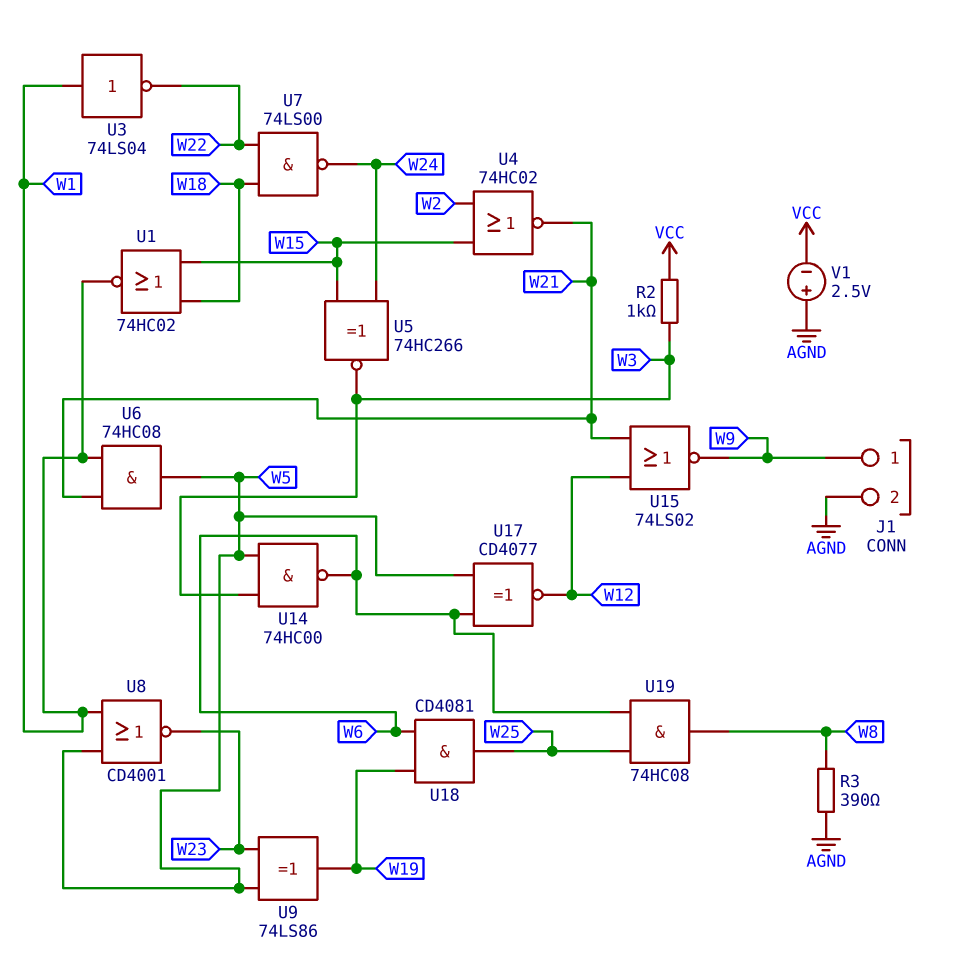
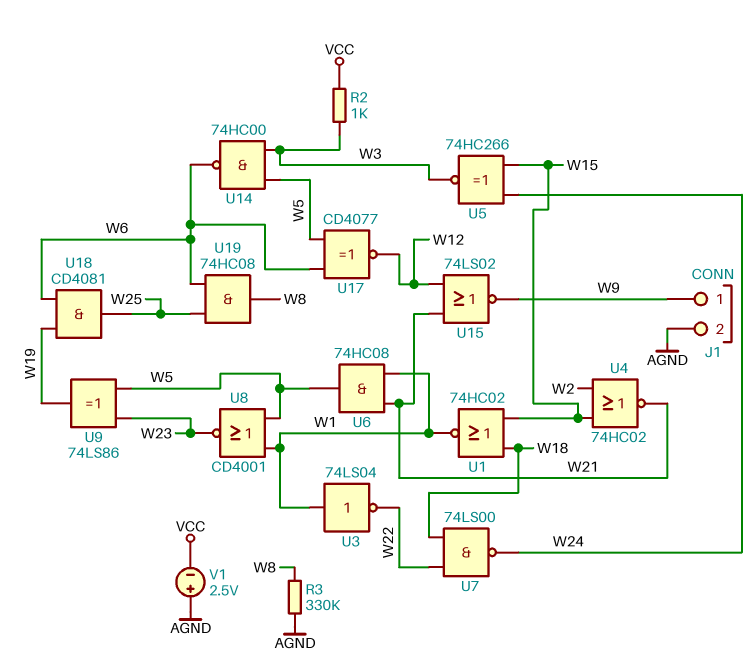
R3: 390 (AGND, W8) -> 330k (AGND, W8)

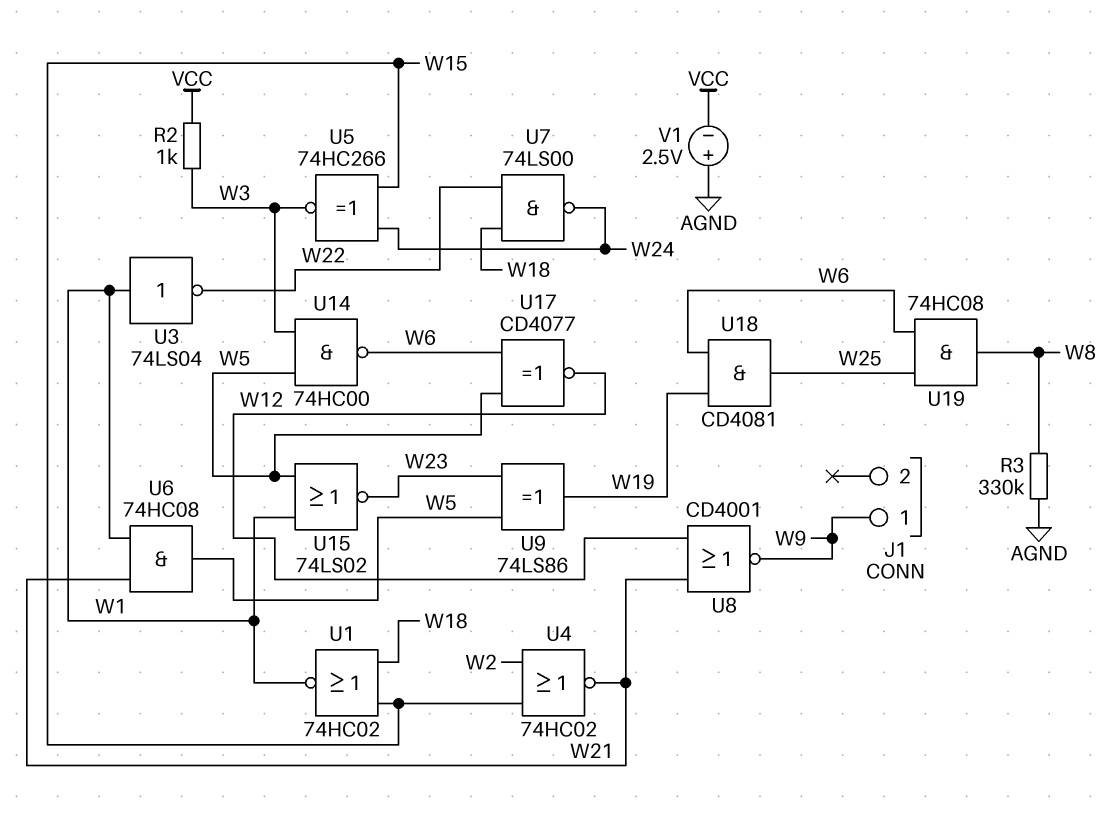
J1 pin 2: AGND -> none
U8: NOR CD4001 (in W1, in W5, out W23) -> NOR CD4001 (in W12, in W21, out W9)
U15: NOR 74LS02 (in W12, in W21, out W9) -> NOR 74LS02 (in W1, in W5, out W23)

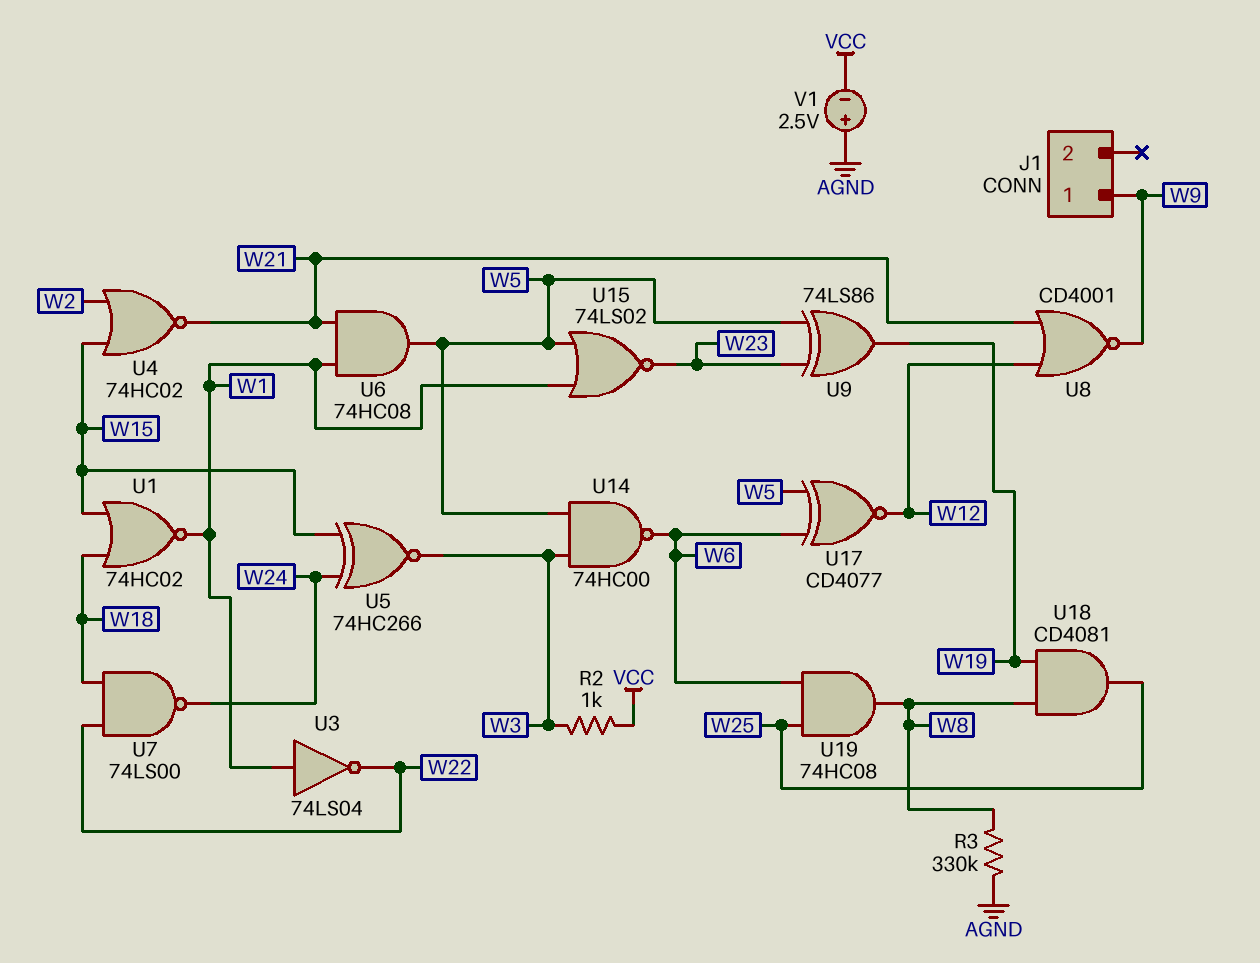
U18: AND CD4081 (in W6, in W19, out W25) -> AND CD4081 (in W8, in W19, out W25)

